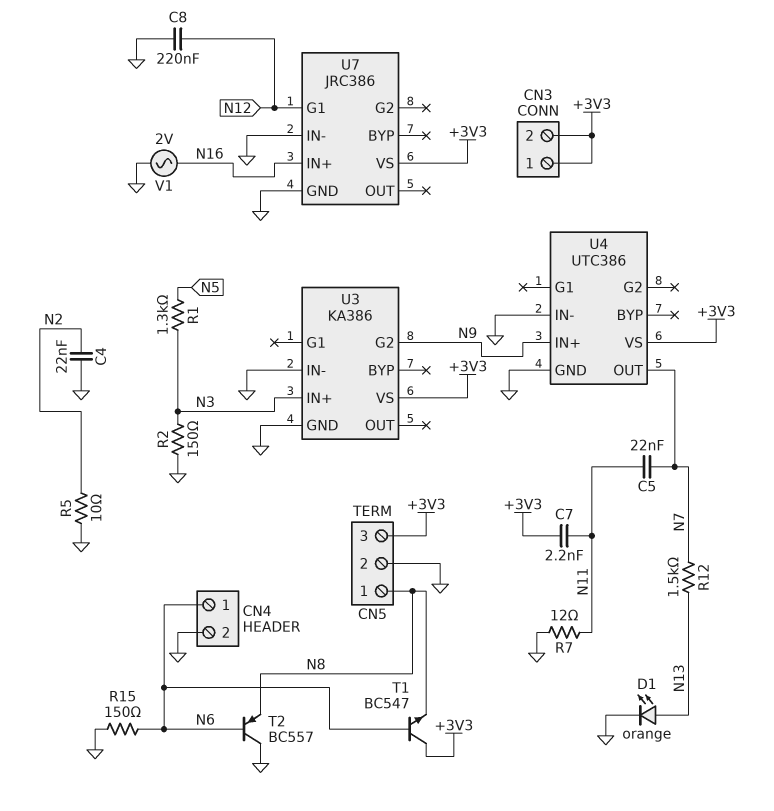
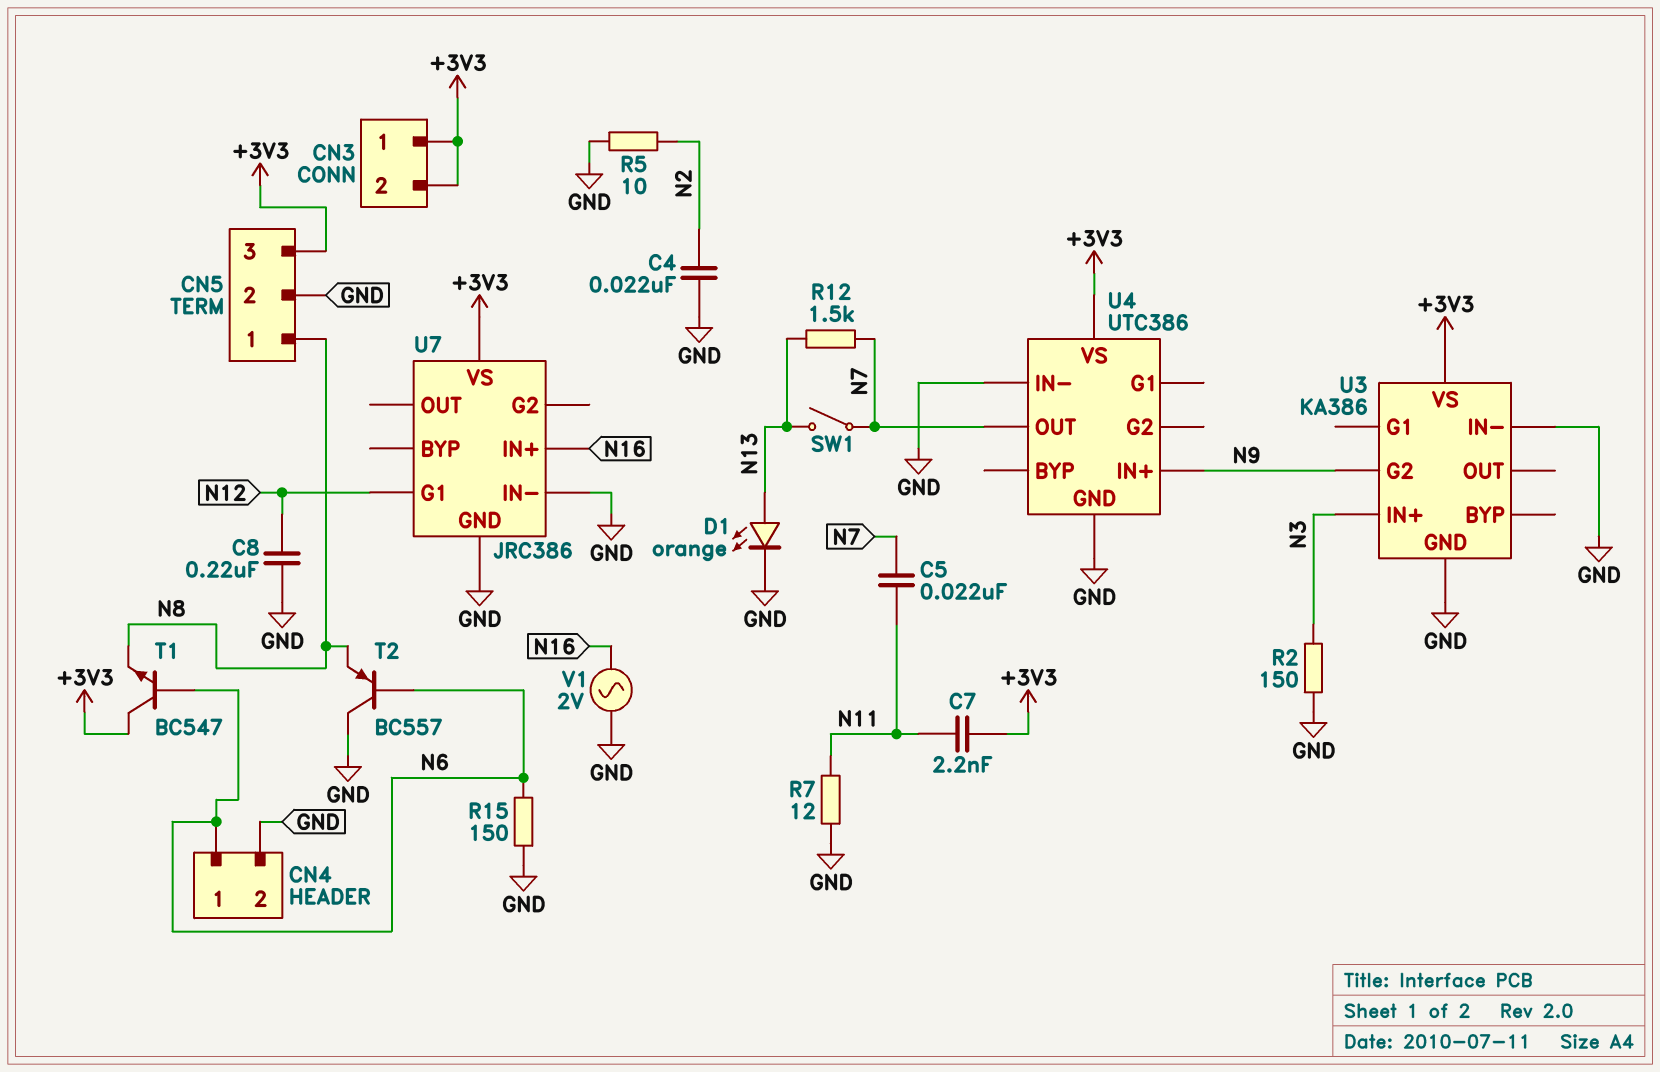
R1: 1.3k (N3, N5) -> none
SW1: none -> switch (N7, N13)

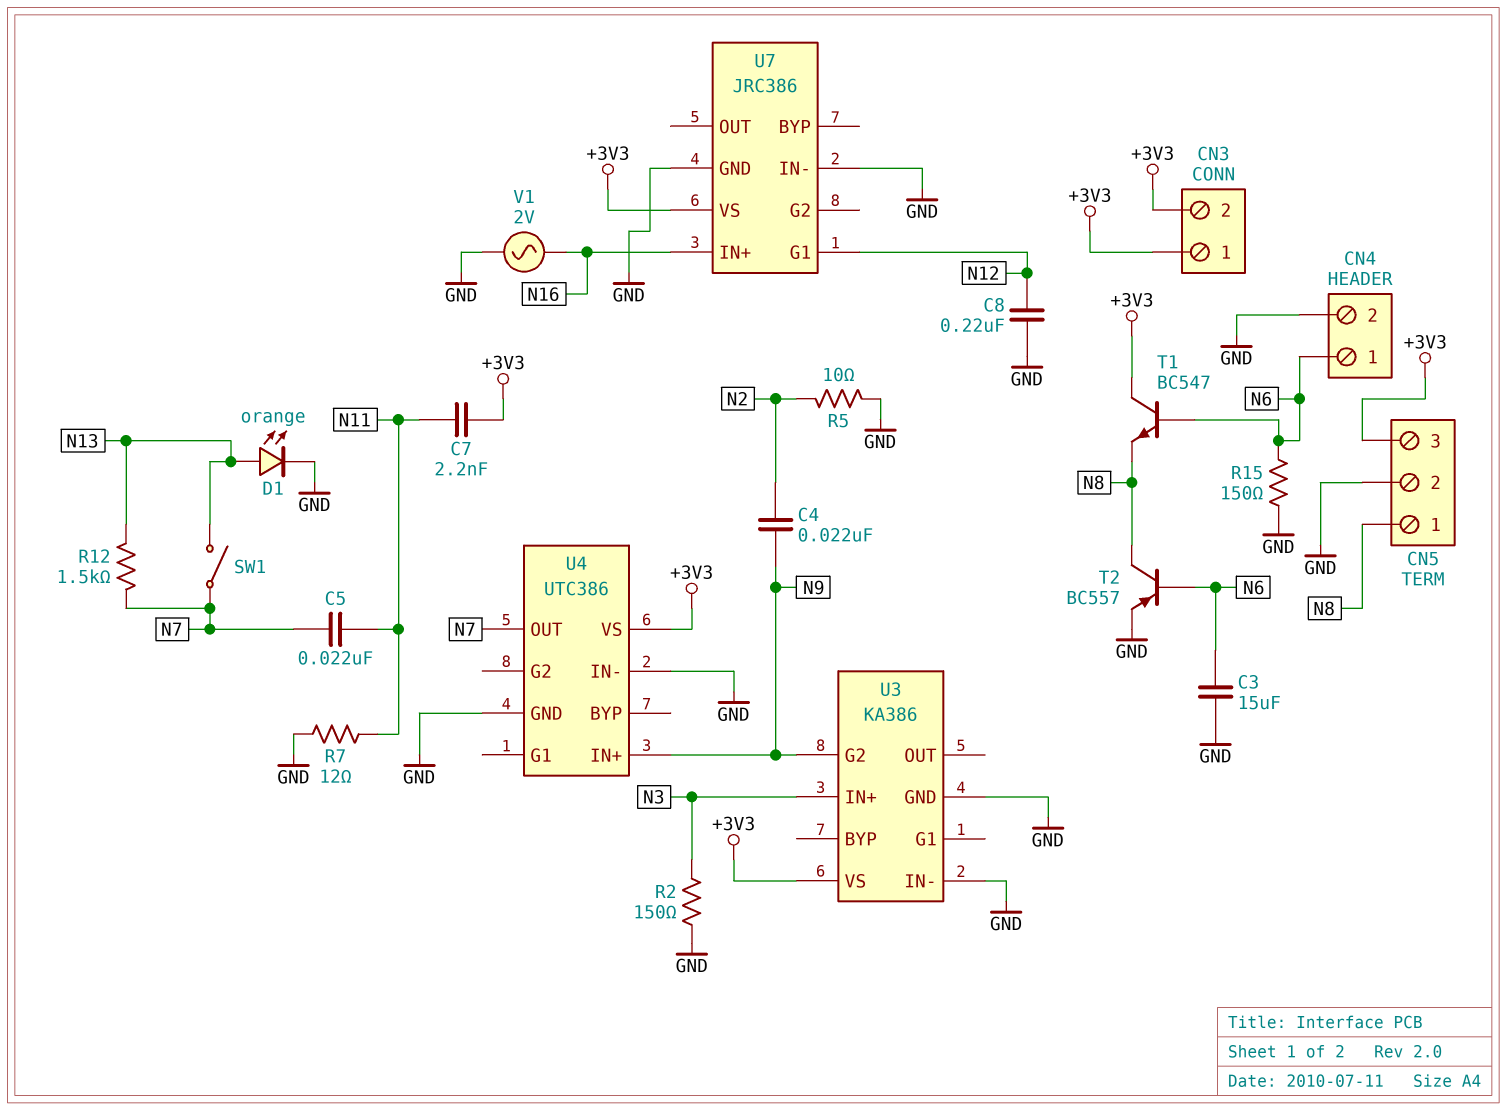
C3: none -> 15uF (GND, N6)
C4: 22nF (GND, N2) -> 22nF (N2, N9)
T2: PNP BC557 (B N6, C GND, E N8) -> PNP BC557 (B N6, C N8, E GND)

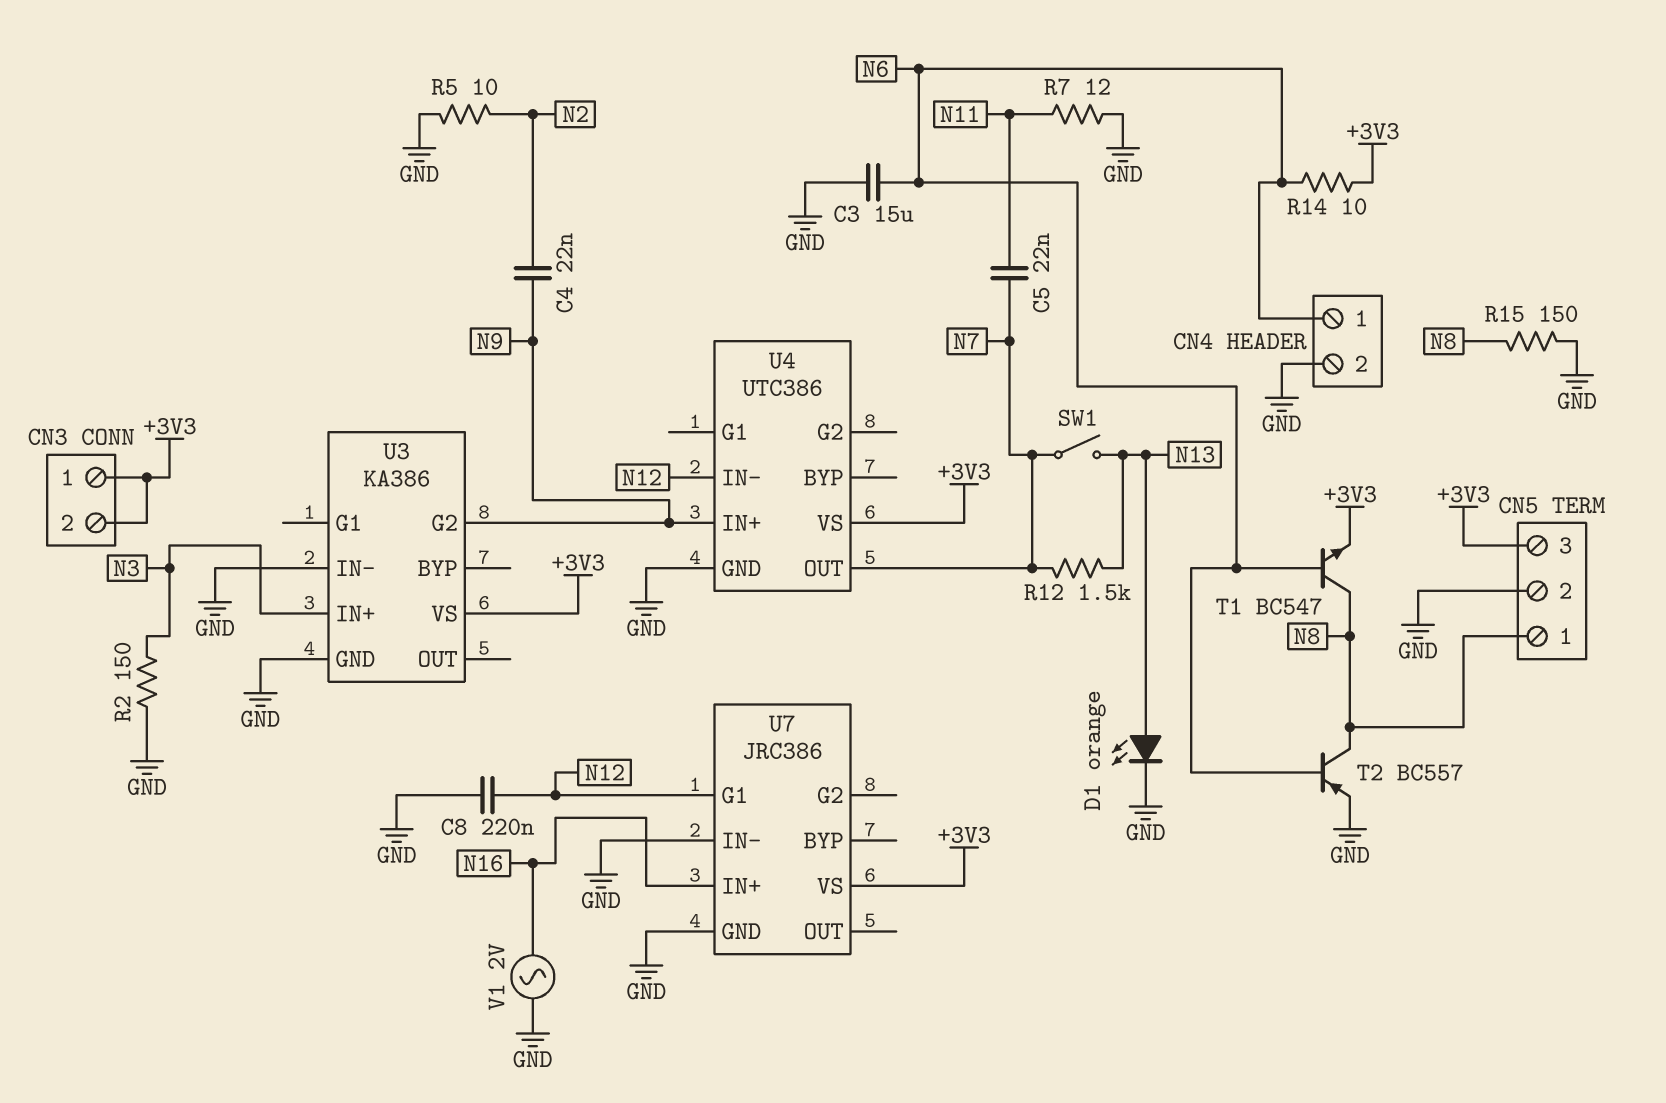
C7: 2.2nF (+3V3, N11) -> none
R14: none -> 10 (+3V3, N6)
R15: 150 (GND, N6) -> 150 (GND, N8)
T1: NPN BC547 (B N6, C +3V3, E N8) -> NPN BC547 (B N6, C N8, E +3V3)
U4 pin IN-: GND -> N12

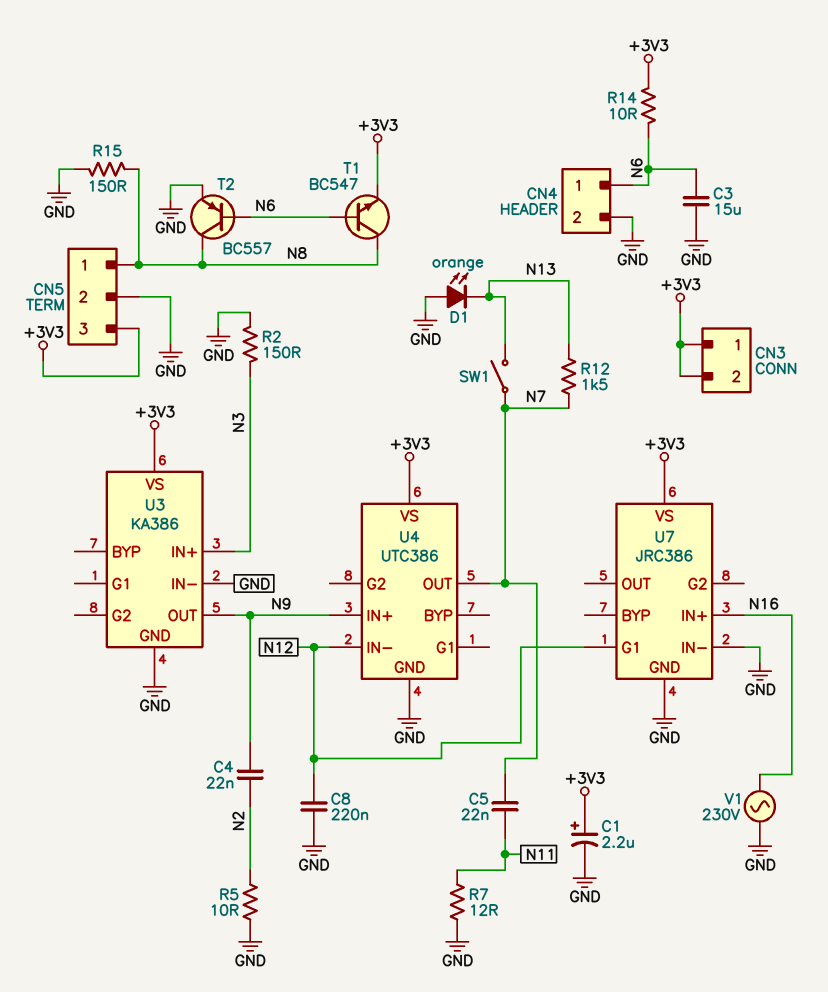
C1: none -> 2.2uF (plus +3V3, minus GND)
D1: LED orange (A N13, K GND) -> LED orange (A GND, K N13)
U3 pin G2: N9 -> none
U3 pin OUT: none -> N9
V1: AC 2V (GND, N16) -> AC 230V (GND, N16)

